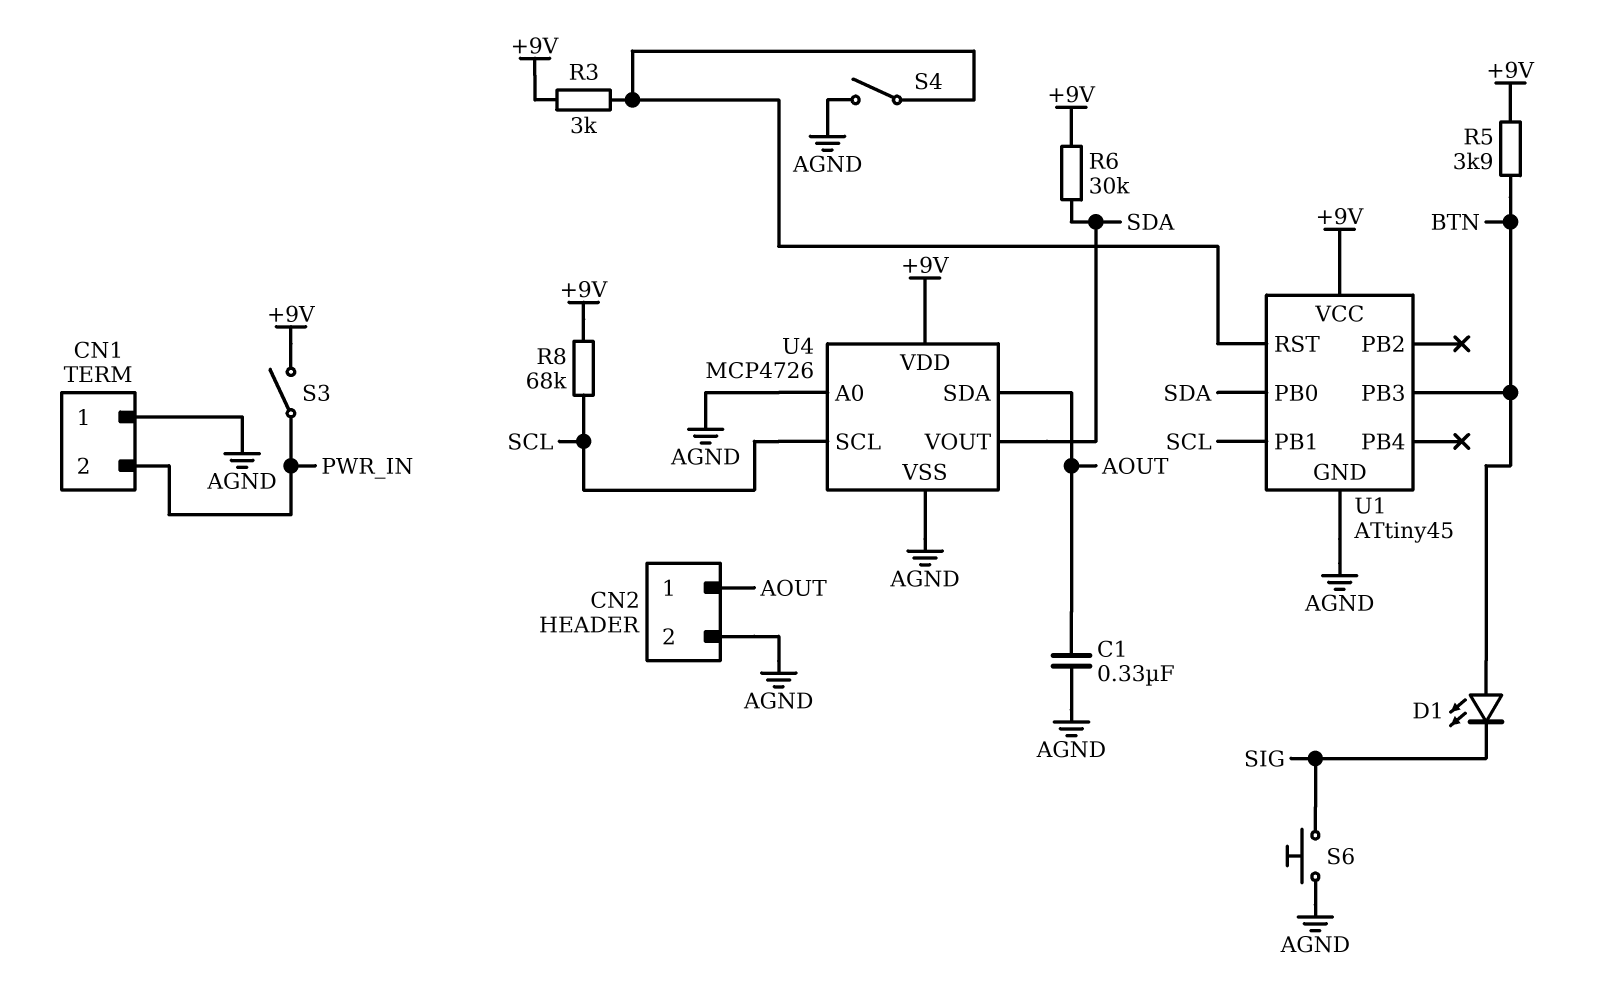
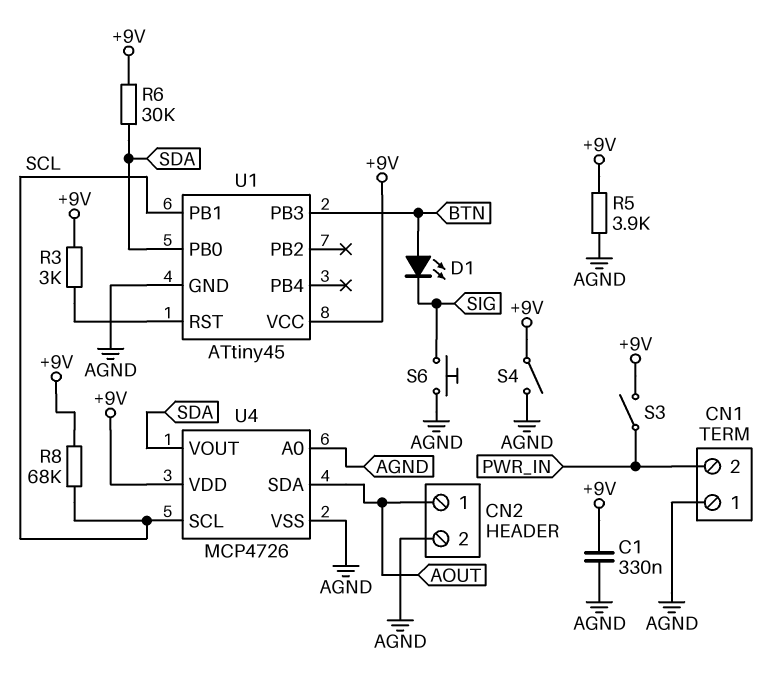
C1: 330nF (AGND, AOUT) -> 330nF (+9V, AGND)
R5: 3.9k (+9V, BTN) -> 3.9k (+9V, AGND)
S4: switch (AGND, U1/RST) -> switch (+9V, AGND)

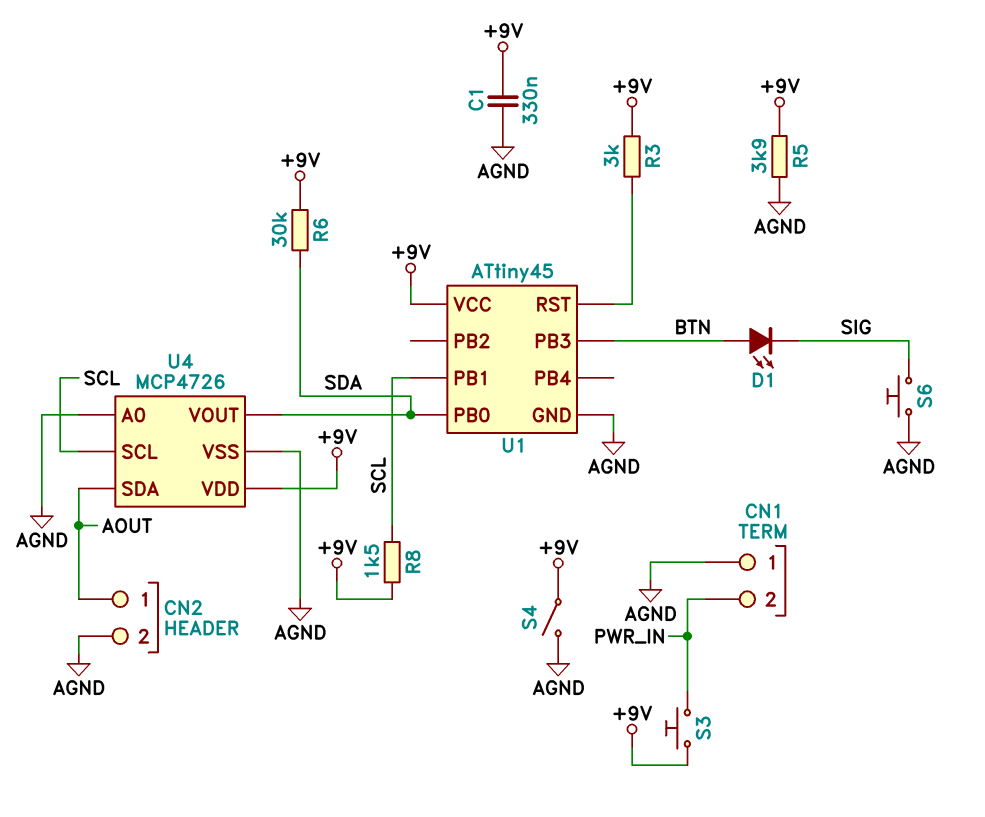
R8: 68k (+9V, SCL) -> 1.5k (+9V, SCL)
S3: switch (+9V, PWR_IN) -> button (+9V, PWR_IN)

